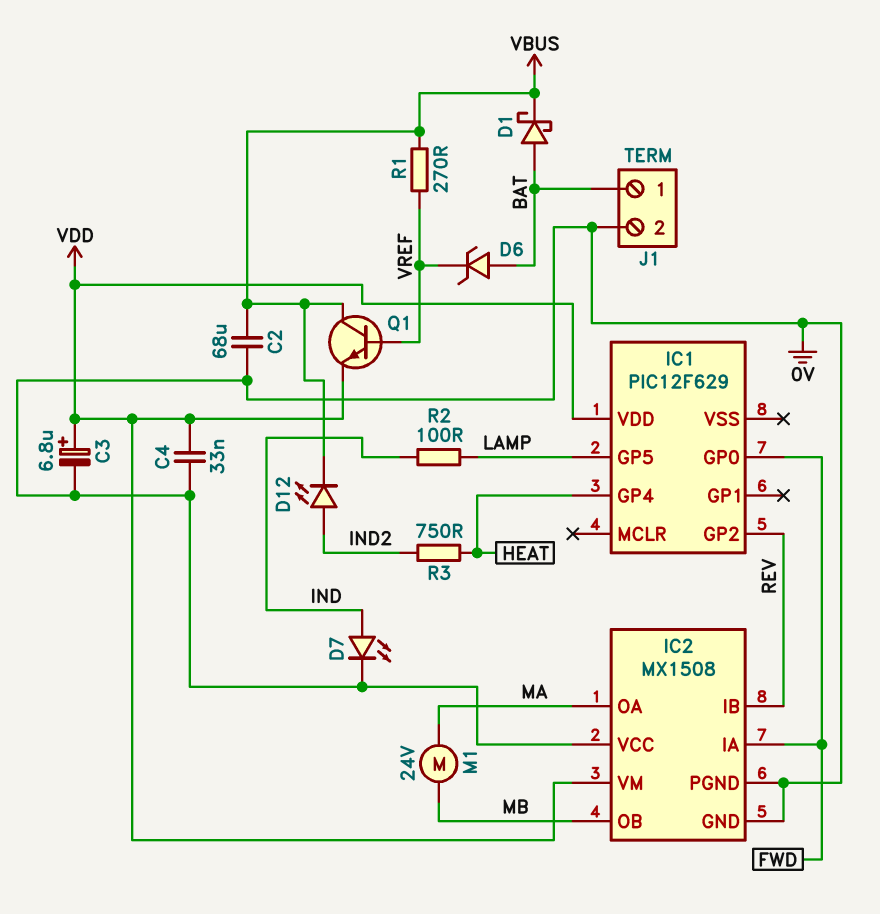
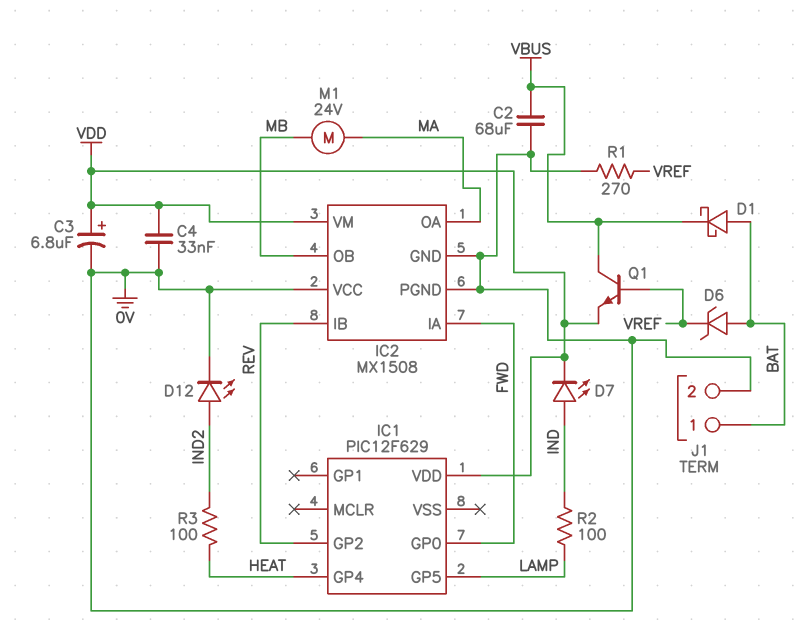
D7: LED (A IND, K 0V) -> LED (A IND, K VDD)
D12: LED (A IND2, K VBUS) -> LED (A IND2, K 0V)
R1: 270 (VBUS, VREF) -> 270 (0V, VREF)
R3: 750 (HEAT, IND2) -> 100 (HEAT, IND2)

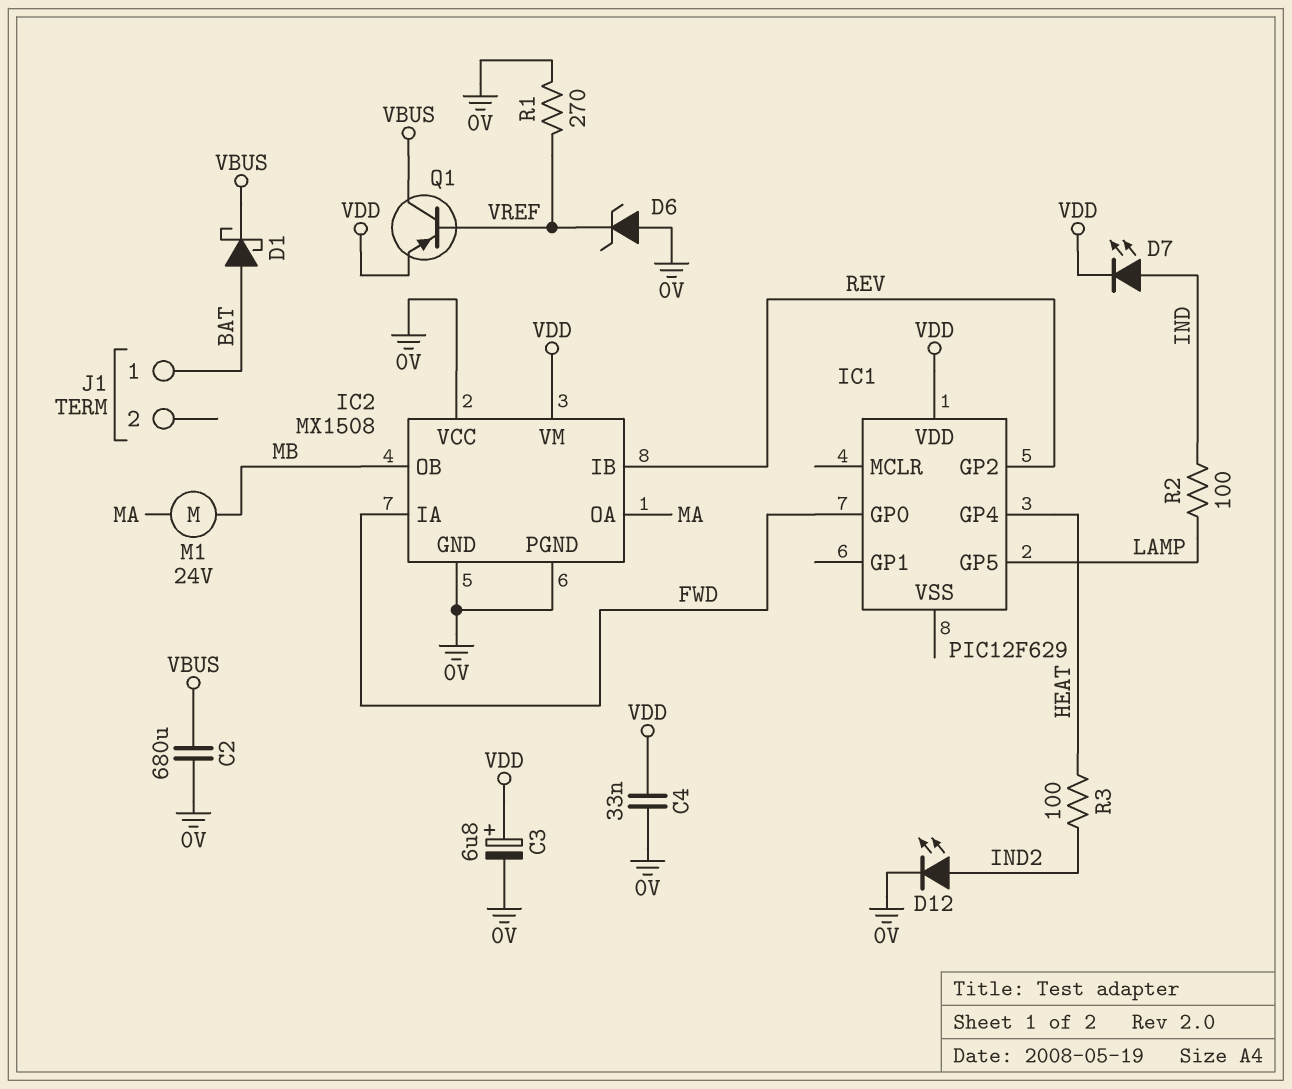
C2: 68uF (0V, VBUS) -> 680uF (0V, VBUS)
D6: zener (A BAT, K VREF) -> zener (A 0V, K VREF)
J1 pin 2: 0V -> none
Q1: NPN (B VREF, C VBUS, E VDD) -> PNP (B VREF, C VBUS, E VDD)

